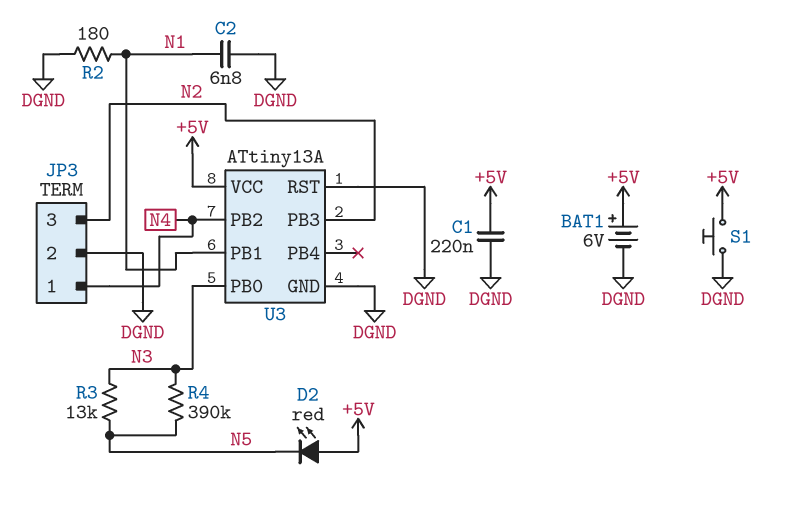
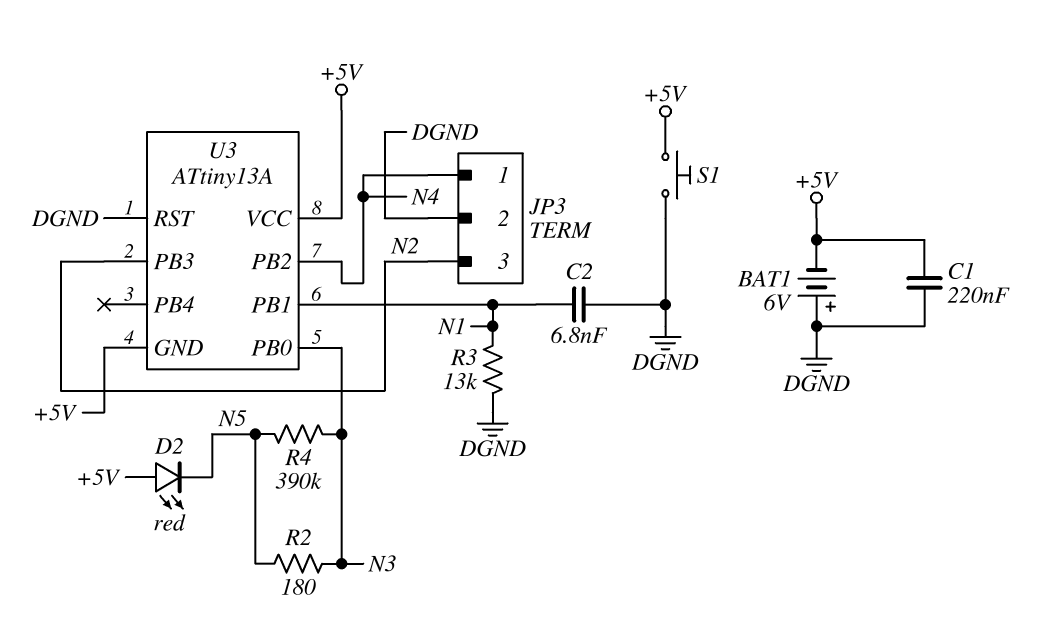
BAT1: 6V (plus +5V, minus DGND) -> 6V (plus DGND, minus +5V)
R2: 180 (DGND, N1) -> 180 (N3, N5)
R3: 13k (N3, N5) -> 13k (DGND, N1)
U3 pin GND: DGND -> +5V

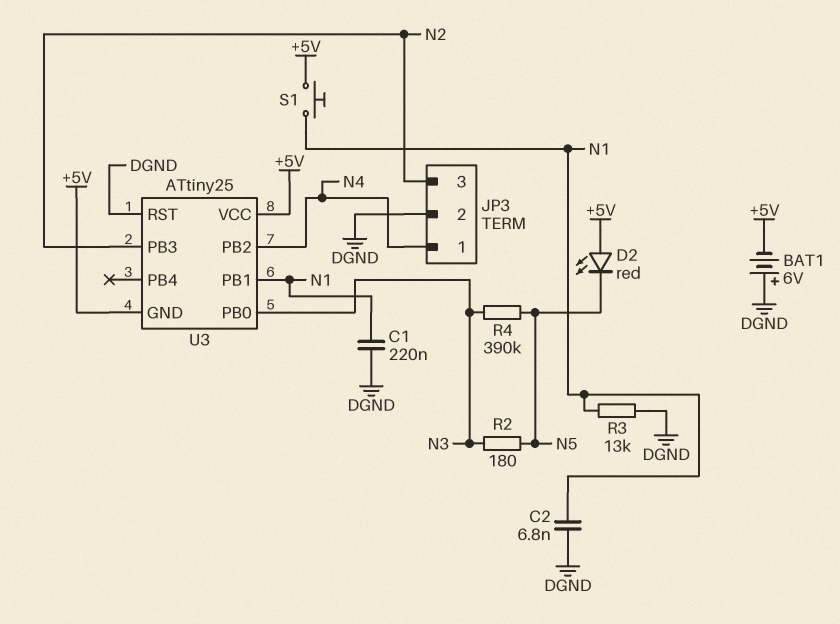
C1: 220nF (+5V, DGND) -> 220nF (DGND, N1)
S1: button (+5V, DGND) -> button (+5V, N1)
U3: ATtiny13A -> ATtiny25

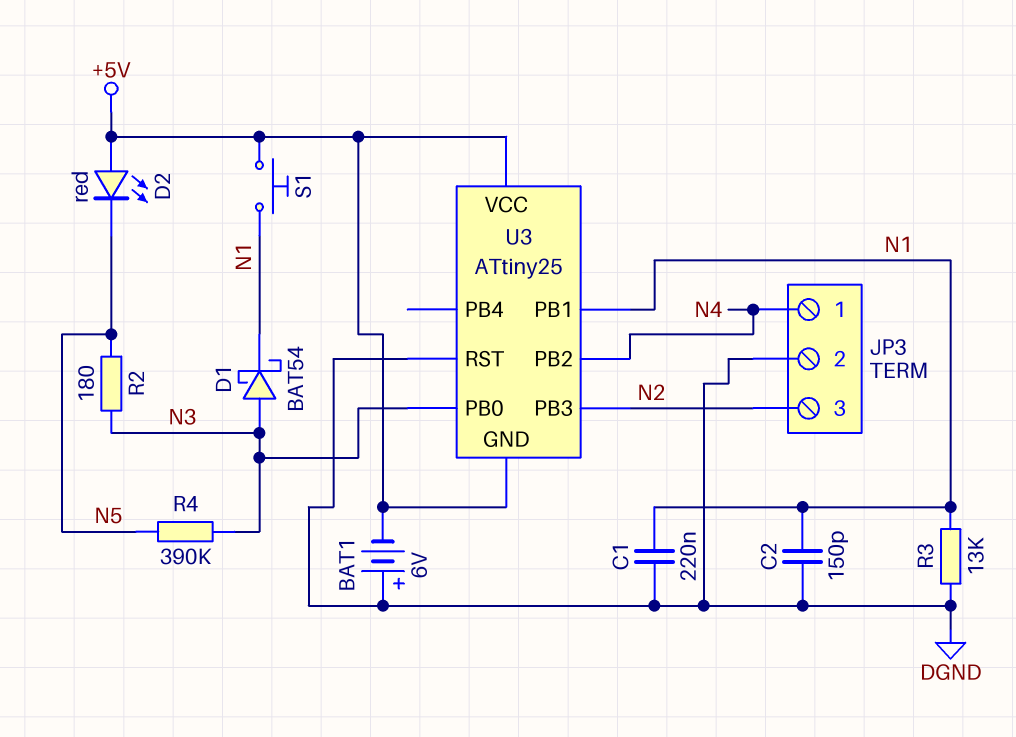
C2: 6.8nF (DGND, N1) -> 150pF (DGND, N1)
D1: none -> schottky BAT54 (A N3, K N1)

